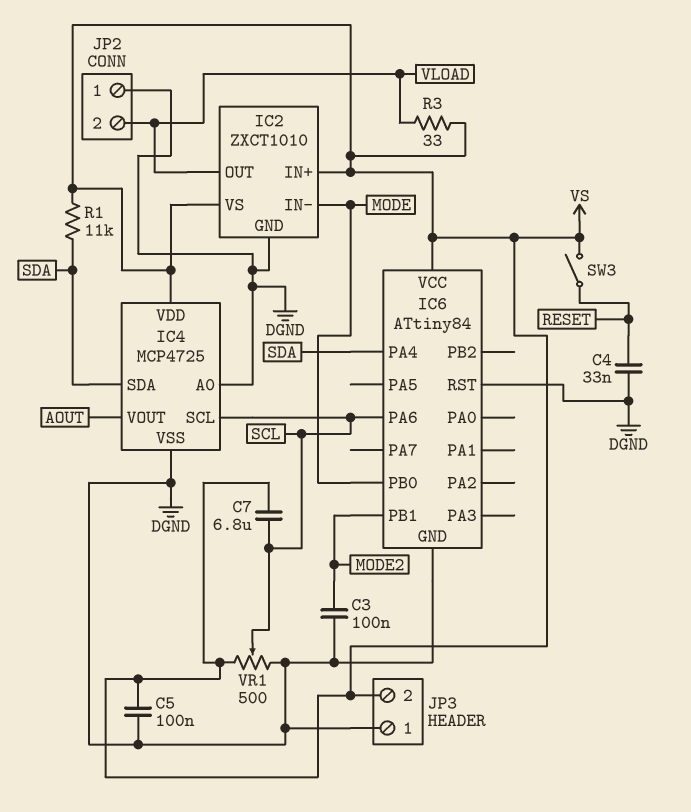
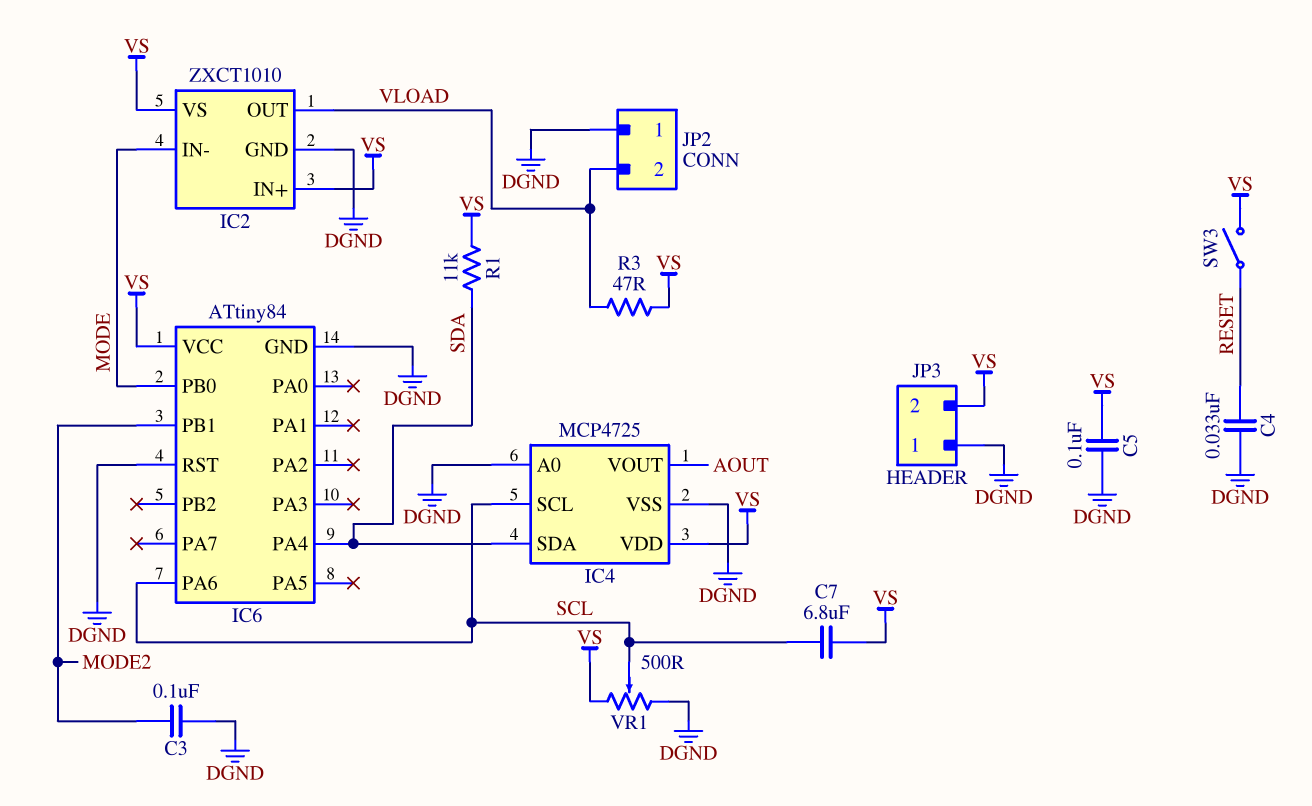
R3: 33 (VLOAD, VS) -> 47 (VLOAD, VS)

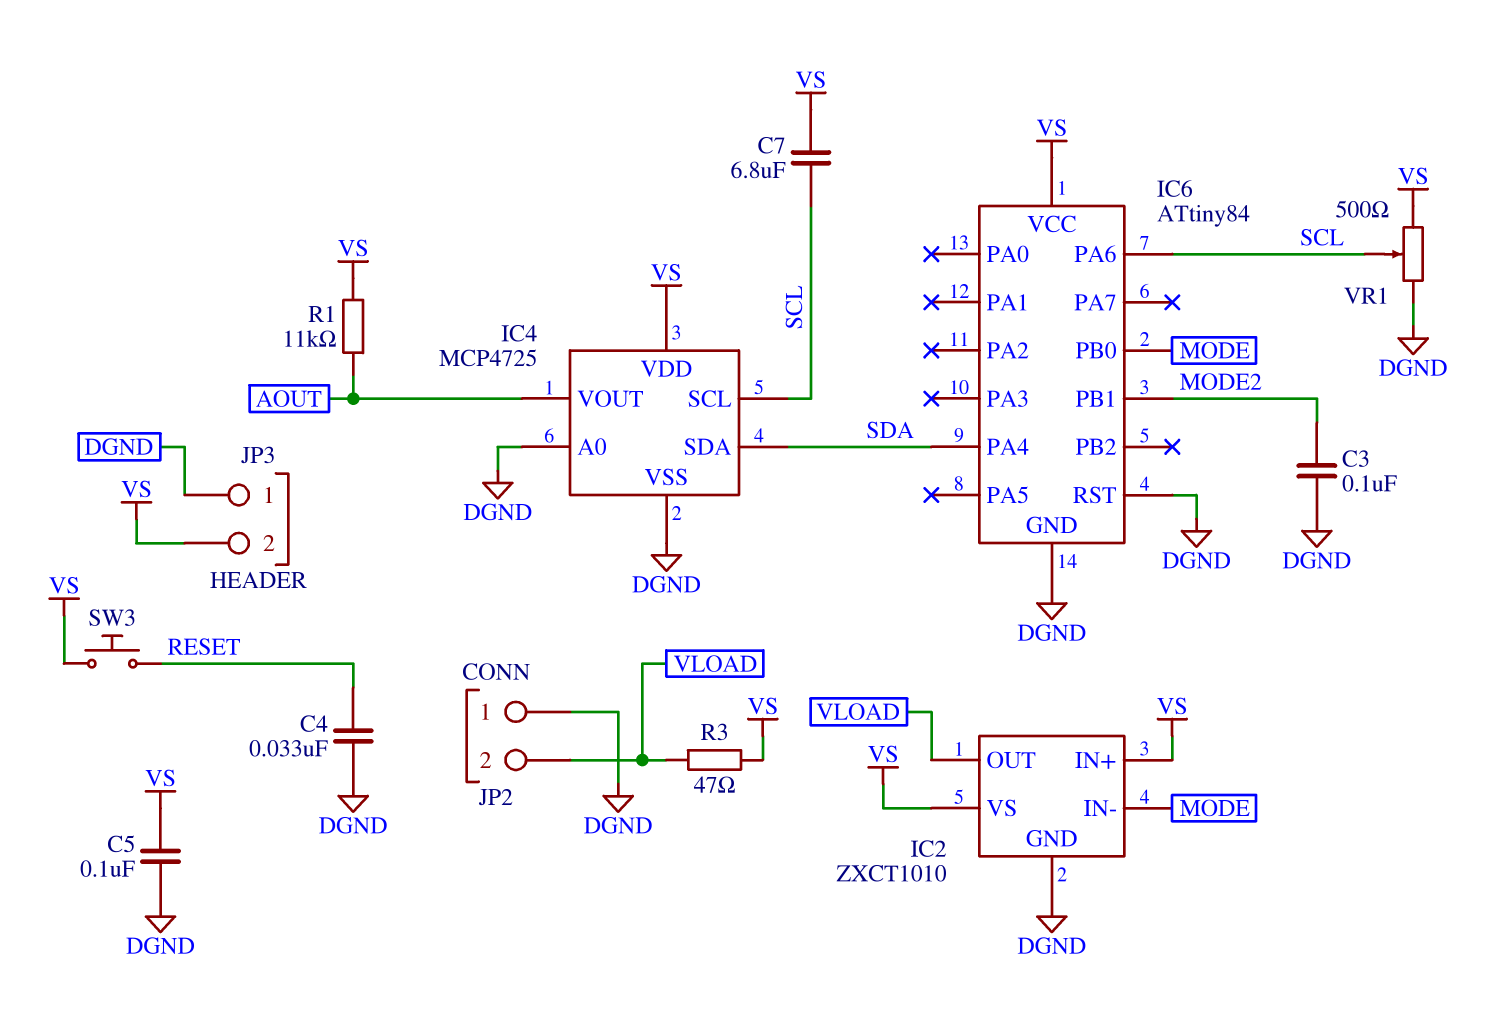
R1: 11k (SDA, VS) -> 11k (AOUT, VS)
SW3: switch (RESET, VS) -> button (RESET, VS)

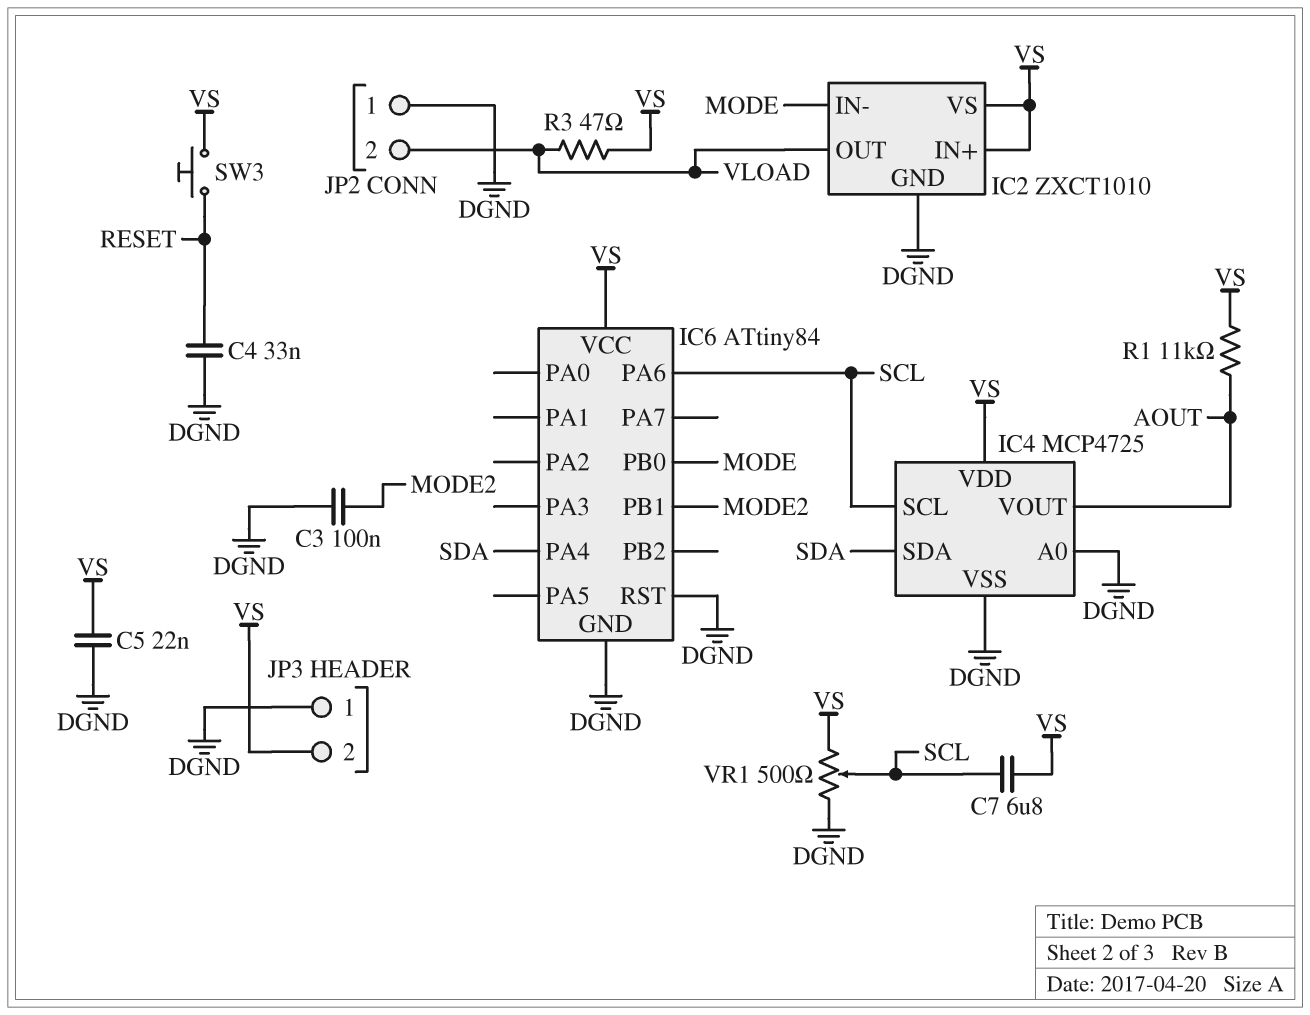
C5: 100nF (DGND, VS) -> 22nF (DGND, VS)

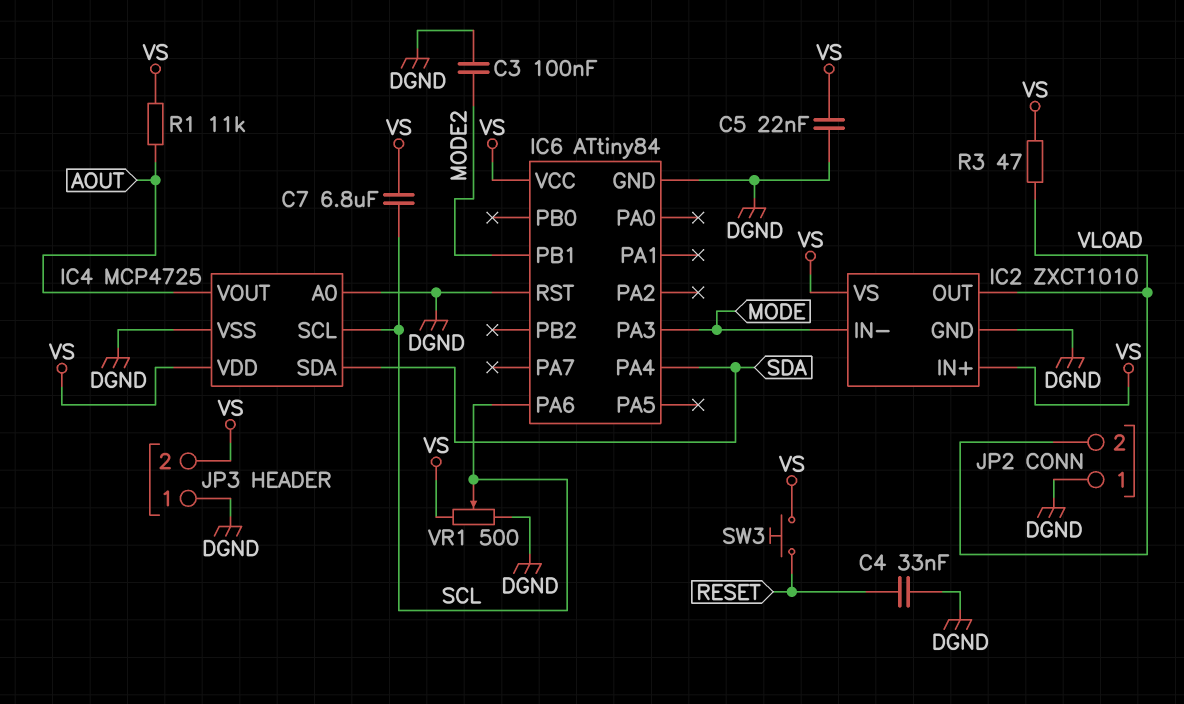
IC6 pin PA3: none -> MODE
IC6 pin PB0: MODE -> none

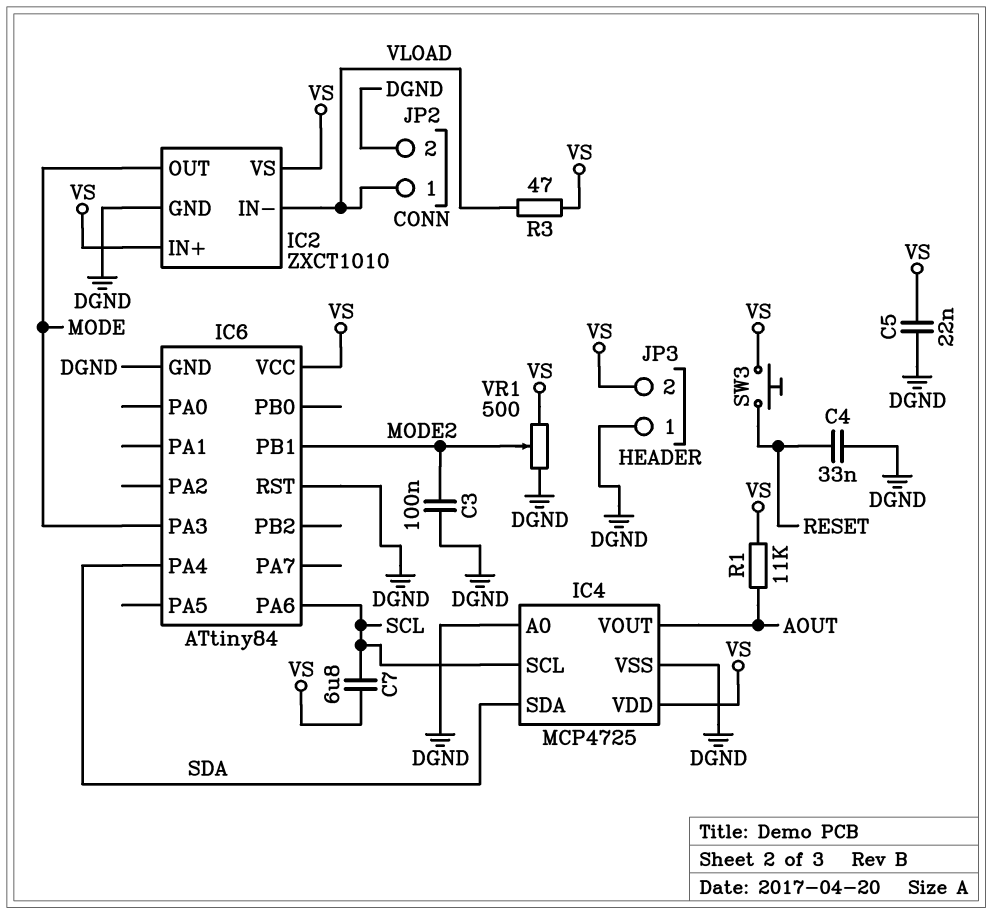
IC2 pin IN-: MODE -> VLOAD
IC2 pin OUT: VLOAD -> MODE
JP2 pin 1: DGND -> VLOAD
JP2 pin 2: VLOAD -> DGND
VR1: 500 (DGND, VS, wiper SCL) -> 500 (DGND, VS, wiper MODE2)

